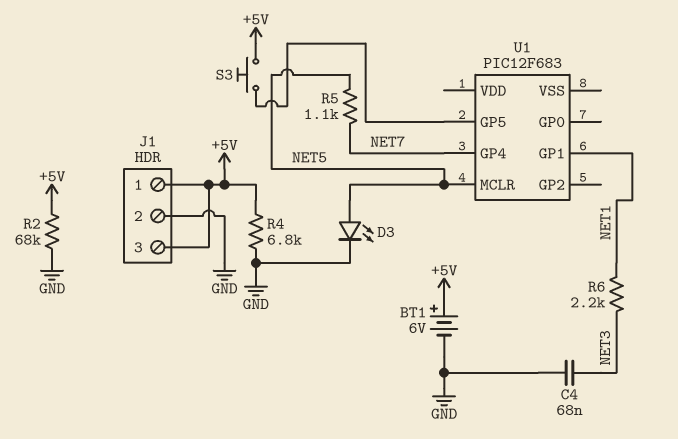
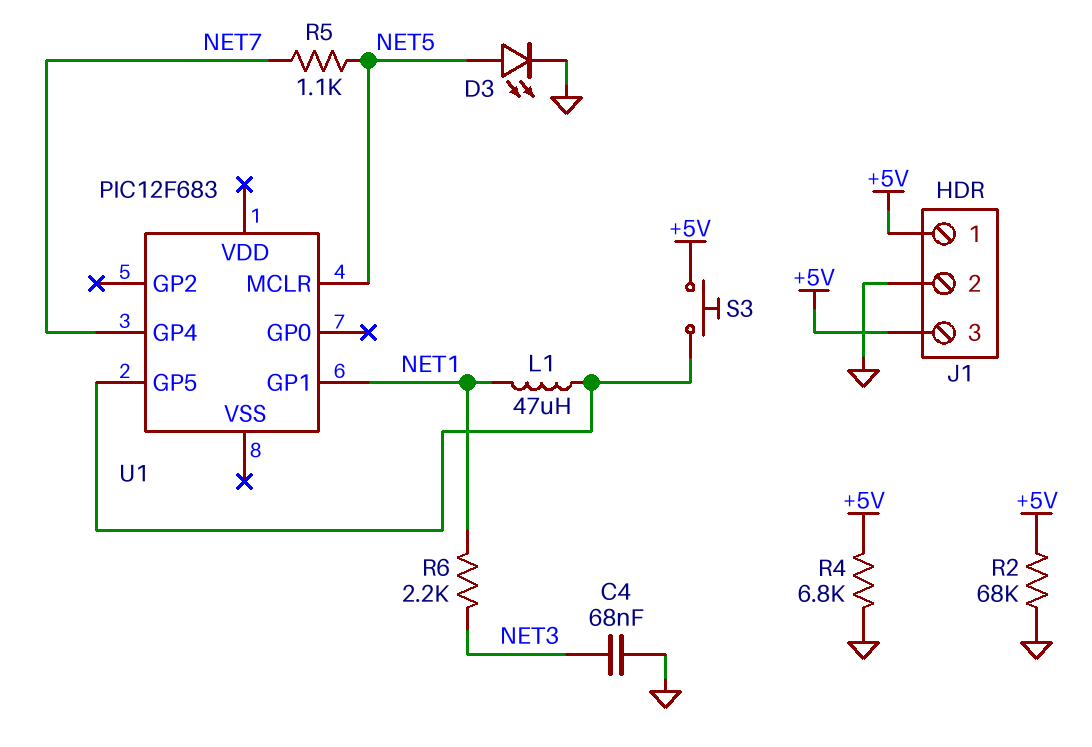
BT1: 6V (plus +5V, minus GND) -> none
L1: none -> 47uH (NET1, U1/GP5)

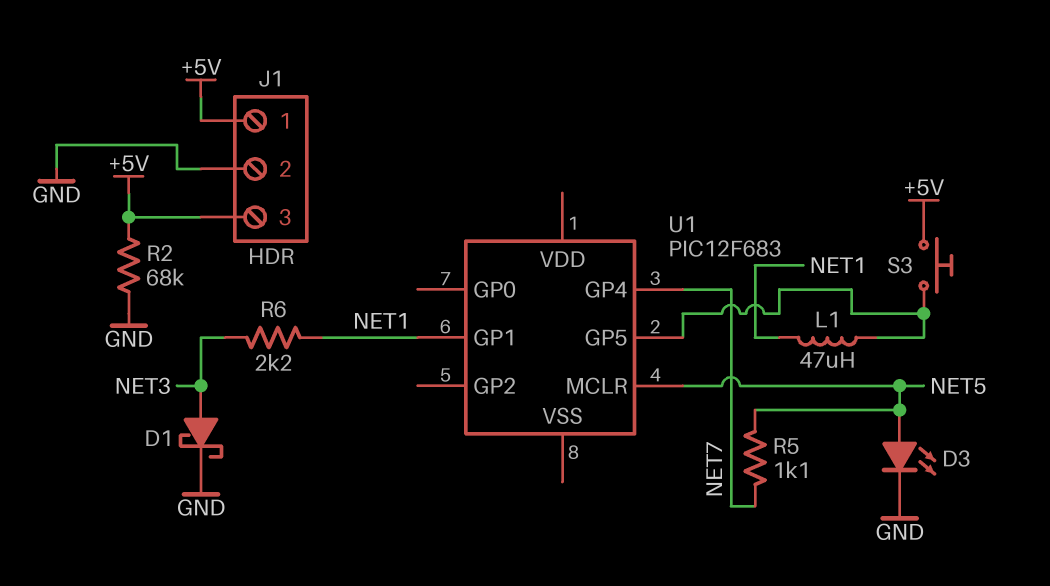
C4: 68nF (GND, NET3) -> none
D1: none -> schottky (A NET3, K GND)
R4: 6.8k (+5V, GND) -> none

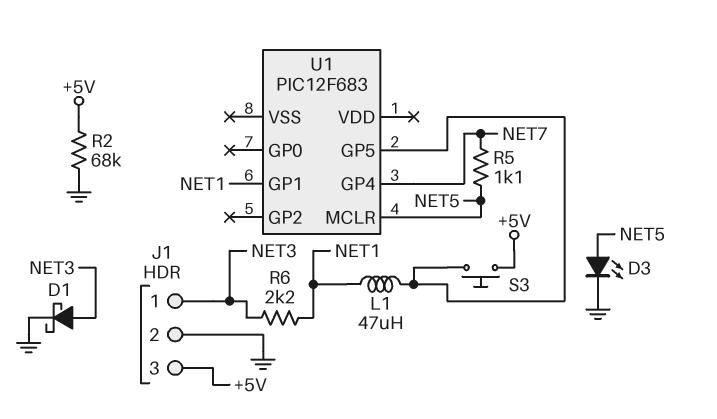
J1 pin 1: +5V -> NET3

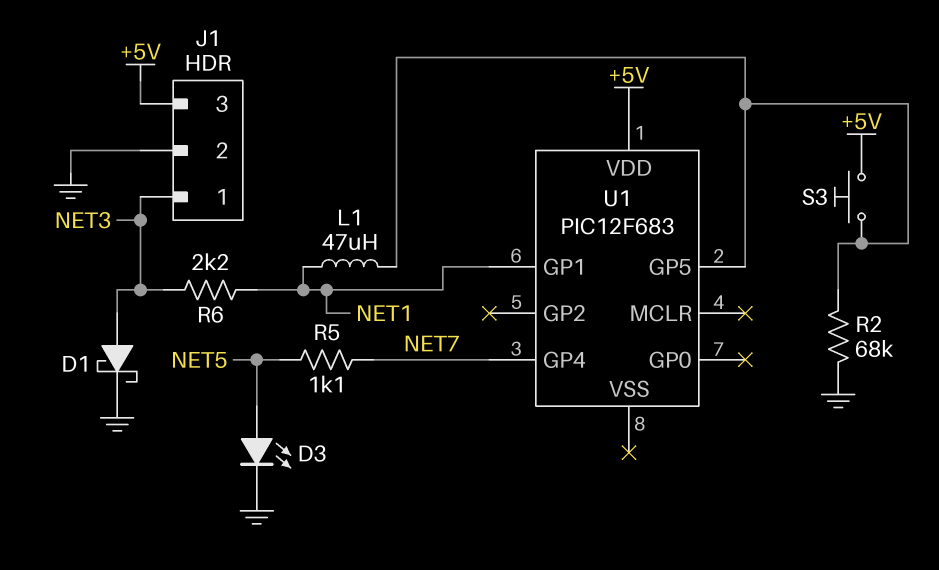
R2: 68k (+5V, GND) -> 68k (GND, U1/GP5)
U1 pin MCLR: NET5 -> none
U1 pin VDD: none -> +5V

